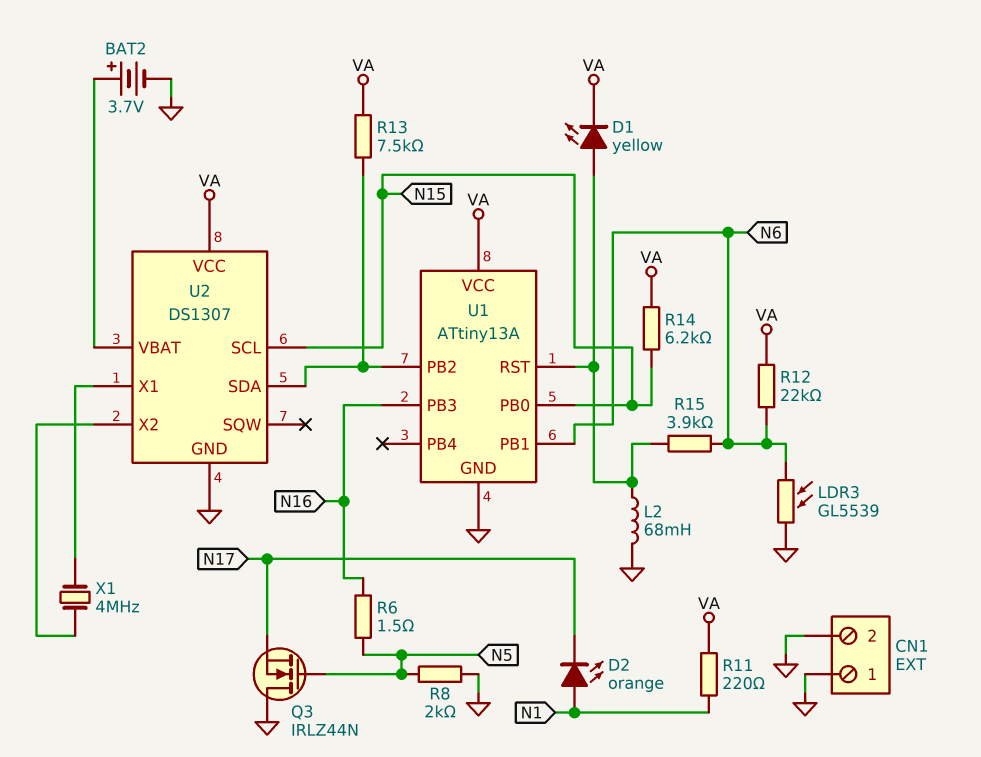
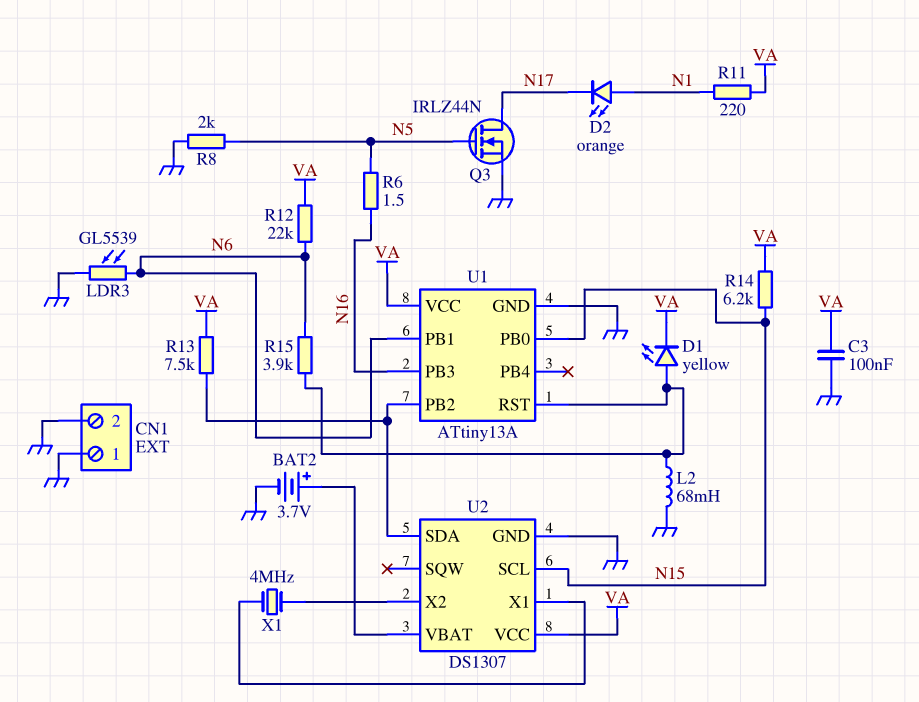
C3: none -> 100nF (GND, VA)
Q3: NMOS IRLZ44N (G N5, D GND, S N17) -> NMOS IRLZ44N (G N5, D N17, S GND)

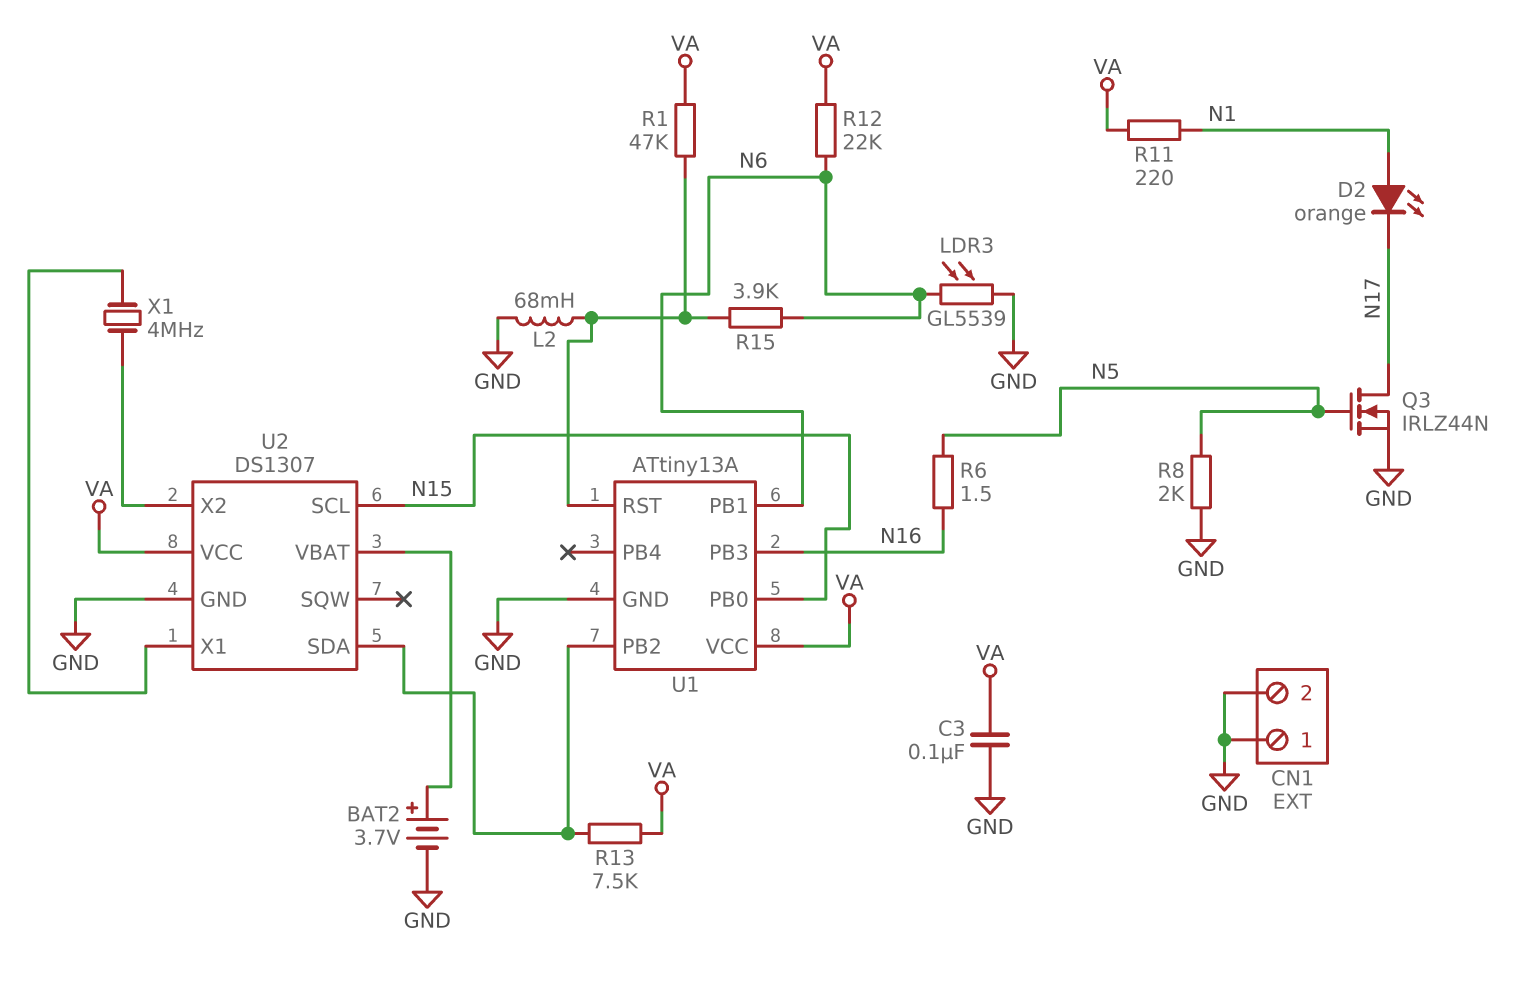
D1: LED yellow (A U1/RST, K VA) -> none
R1: none -> 47k (U1/RST, VA)
R14: 6.2k (N15, VA) -> none

